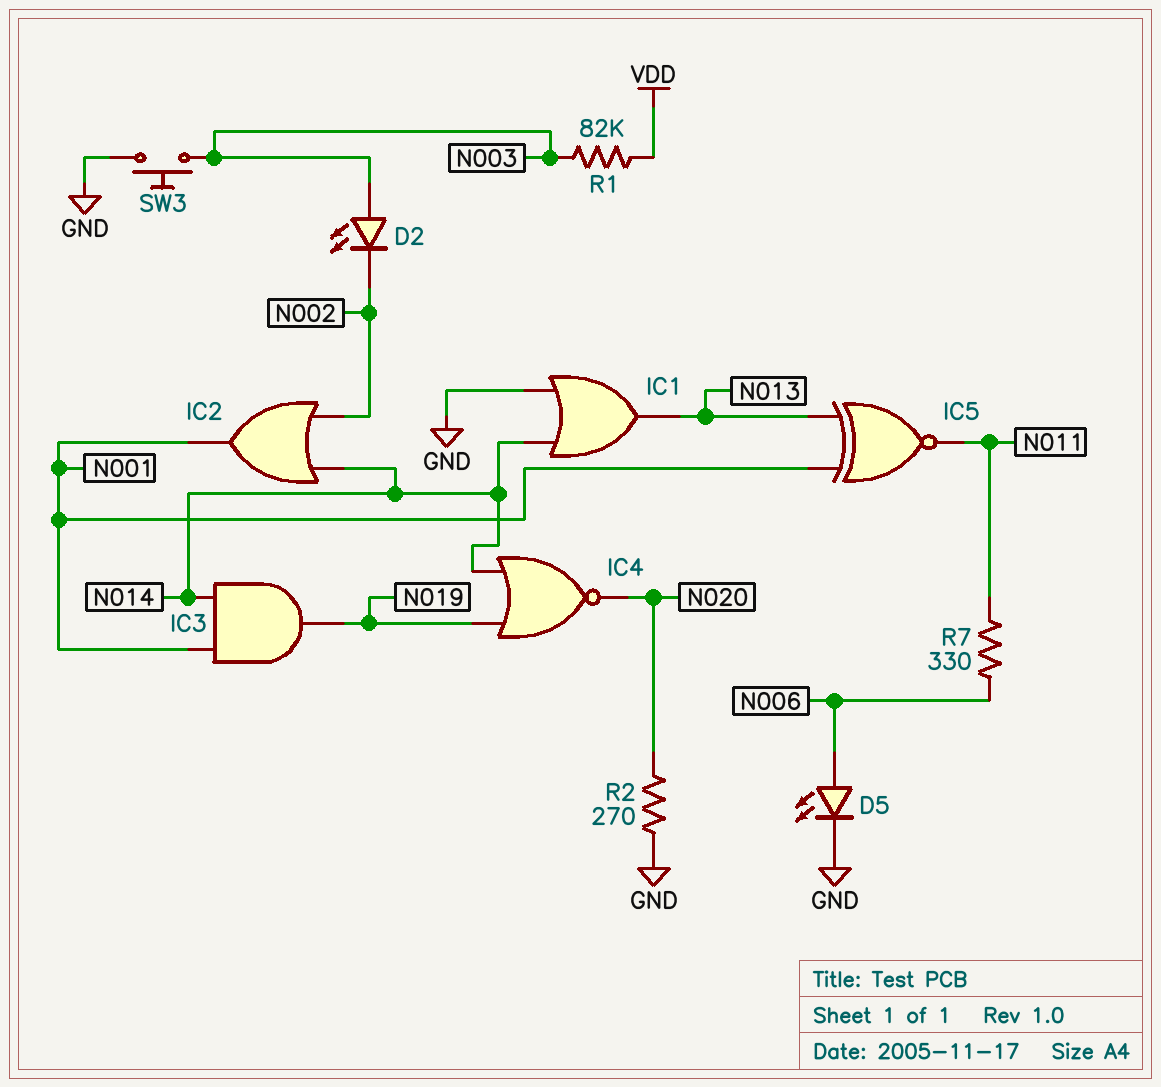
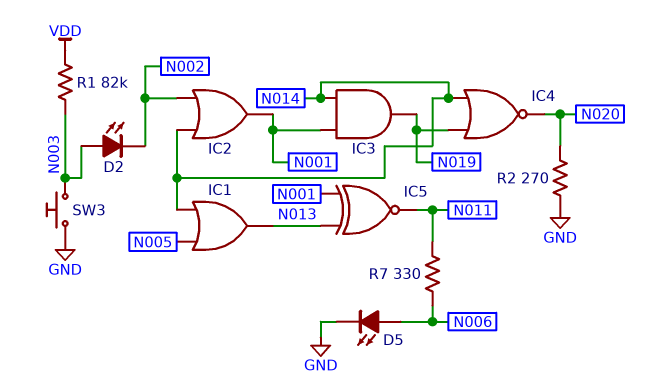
IC1: OR (in GND, in N014, out N013) -> OR (in N005, in N014, out N013)

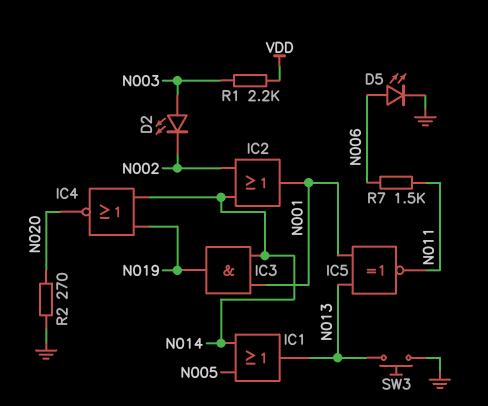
R1: 82k (N003, VDD) -> 2.2k (N003, VDD)
R7: 330 (N006, N011) -> 1.5k (N006, N011)
SW3: button (GND, N003) -> button (GND, N013)

